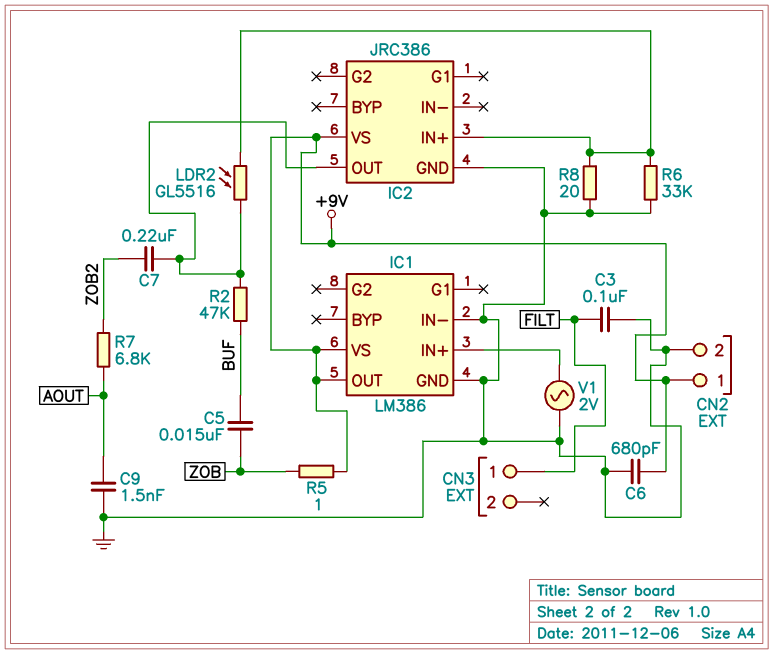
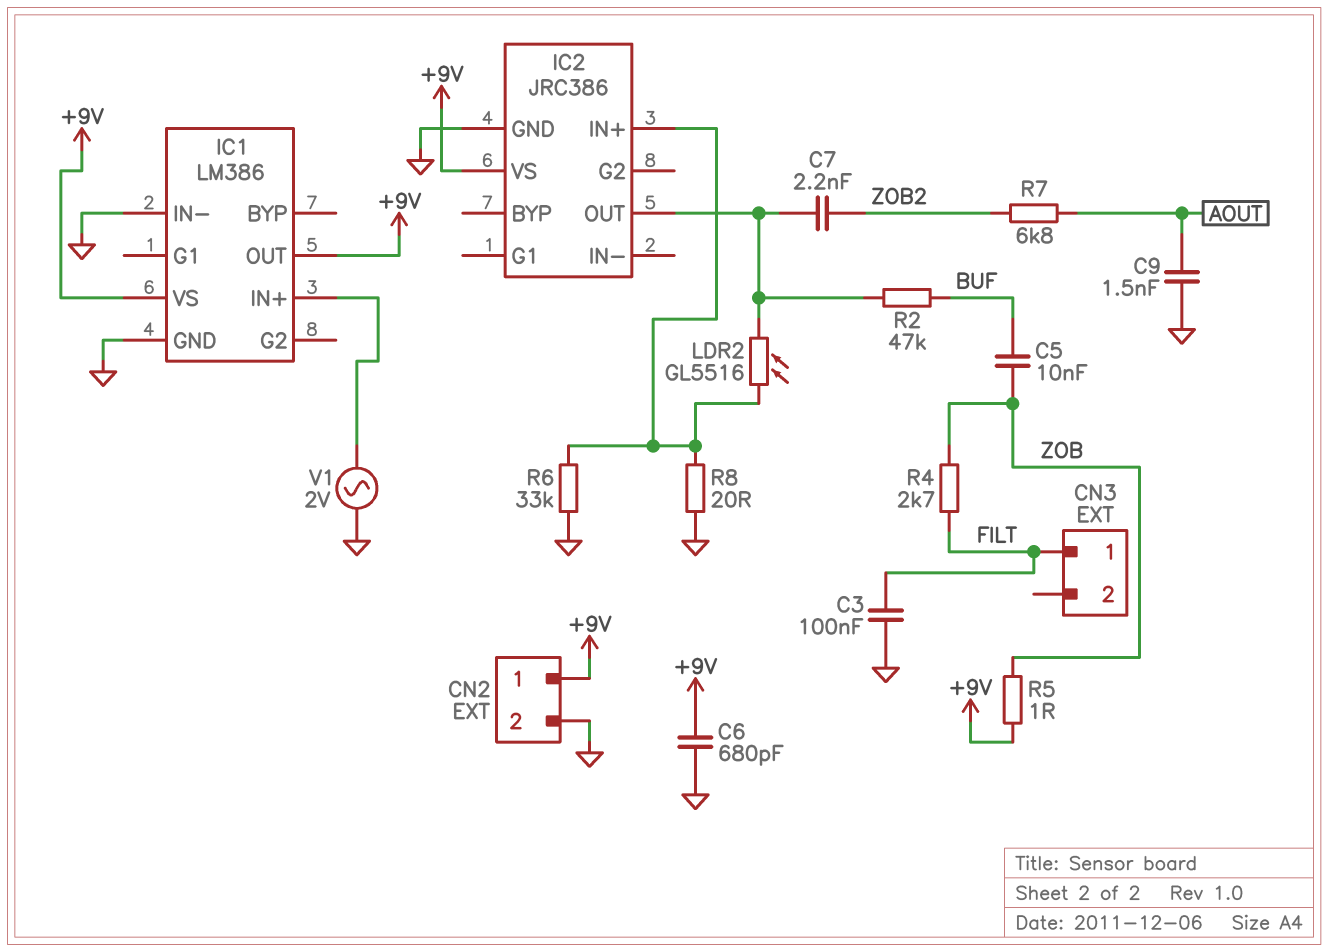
C5: 15nF (BUF, ZOB) -> 10nF (BUF, ZOB)
C7: 220nF (IC2/OUT, ZOB2) -> 2.2nF (IC2/OUT, ZOB2)
R4: none -> 2.7k (FILT, ZOB)

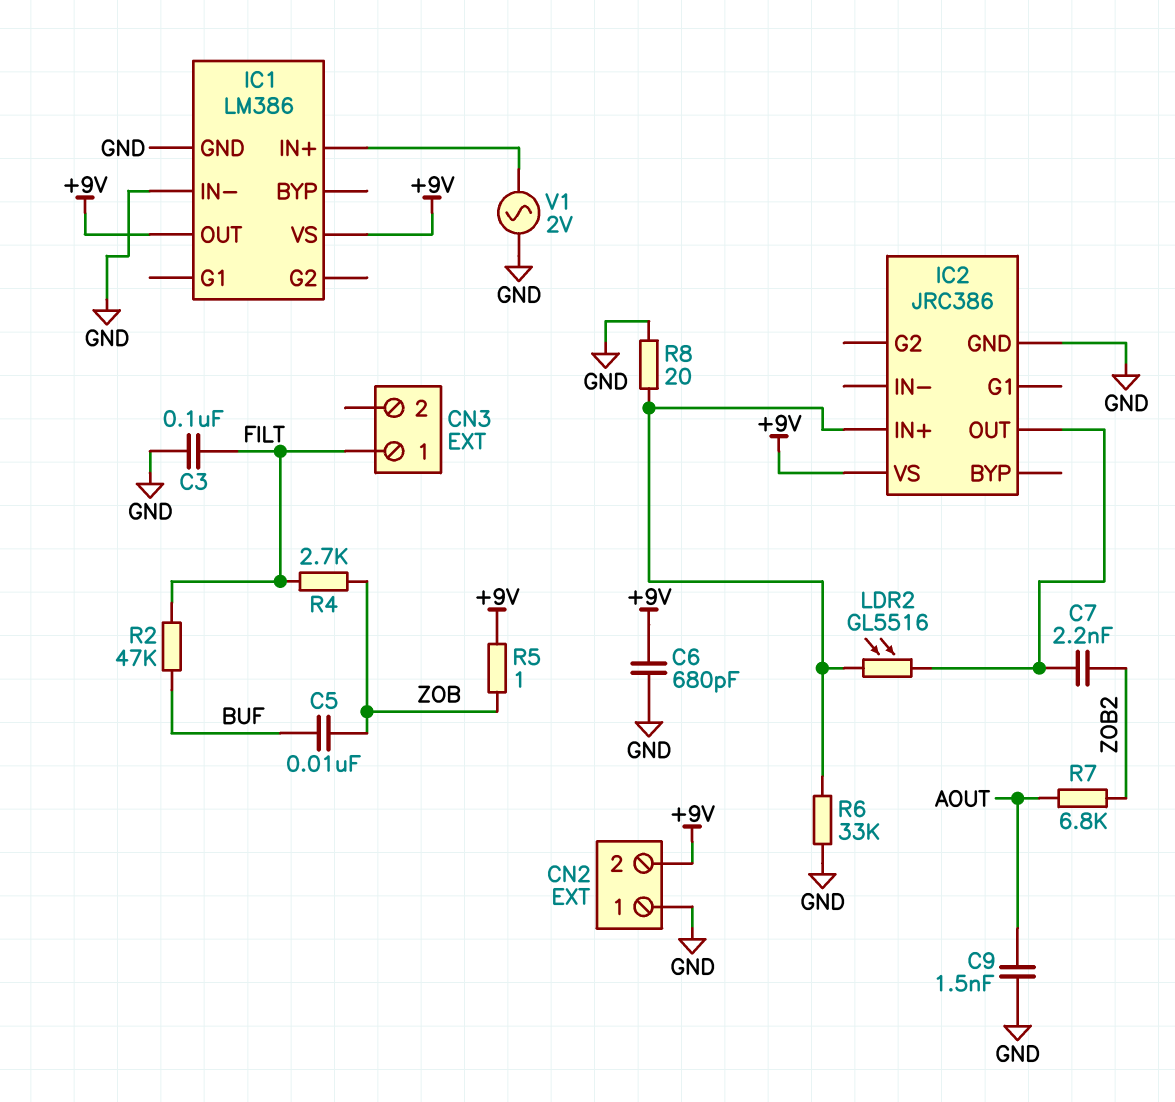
CN2 pin 1: +9V -> GND
CN2 pin 2: GND -> +9V
R2: 47k (BUF, IC2/OUT) -> 47k (BUF, FILT)

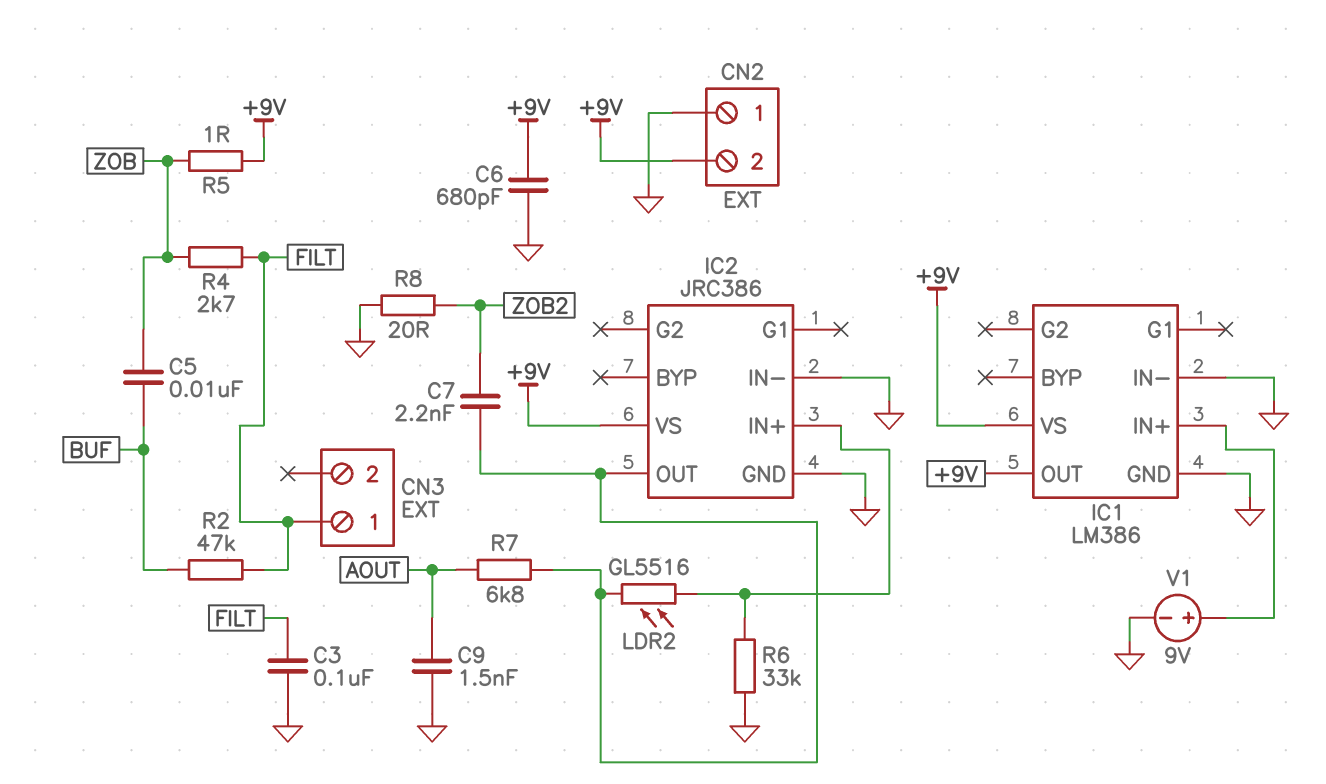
IC2 pin IN-: none -> GND
R7: 6.8k (AOUT, ZOB2) -> 6.8k (AOUT, IC2/OUT)
R8: 20 (GND, IC2/IN+) -> 20 (GND, ZOB2)
V1: AC 2V (GND, IC1/IN+) -> 9V (plus IC1/IN+, minus GND)

